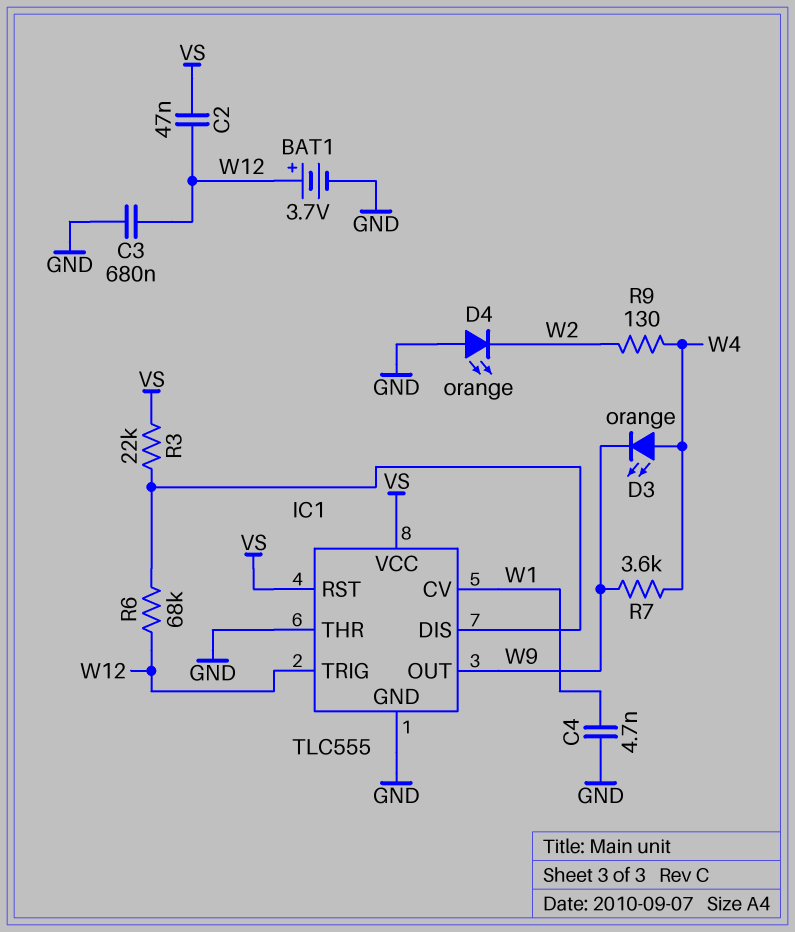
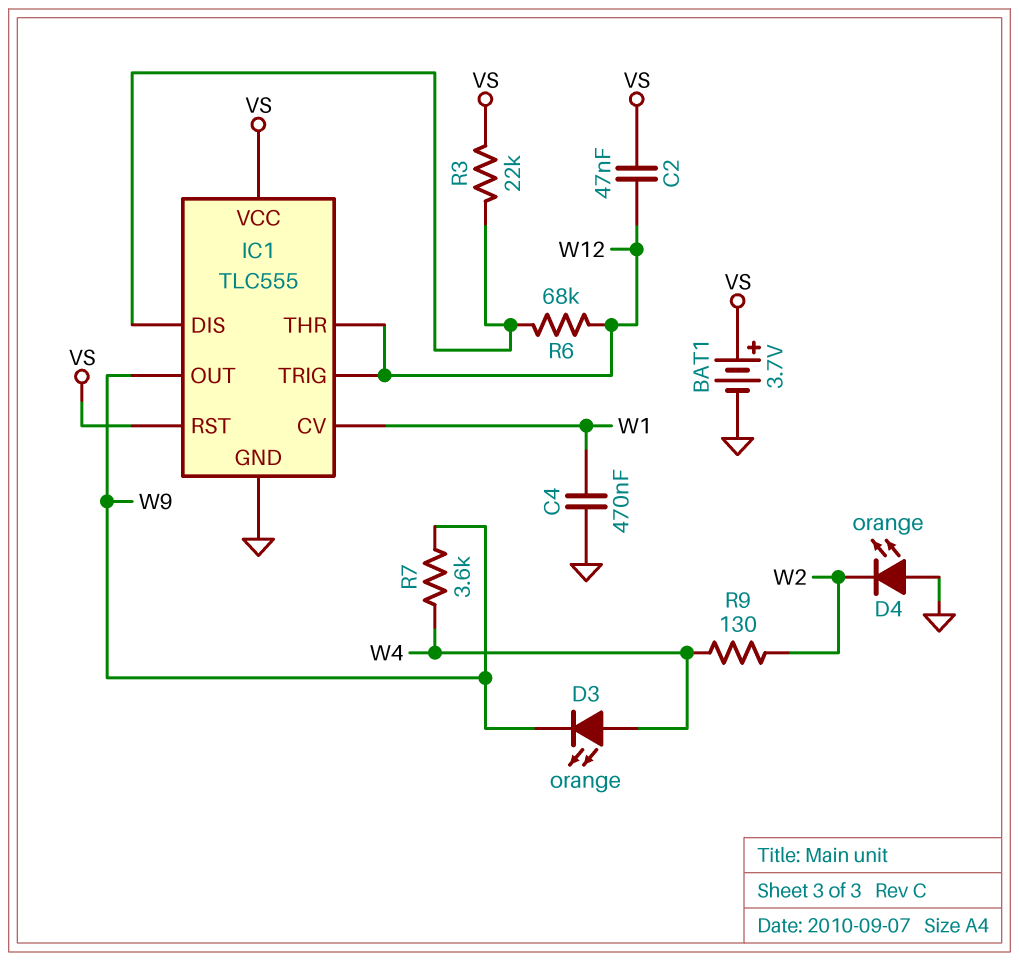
BAT1: 3.7V (plus W12, minus GND) -> 3.7V (plus VS, minus GND)
C3: 680nF (GND, W12) -> none
C4: 4.7nF (GND, W1) -> 470nF (GND, W1)
IC1 pin THR: GND -> W12

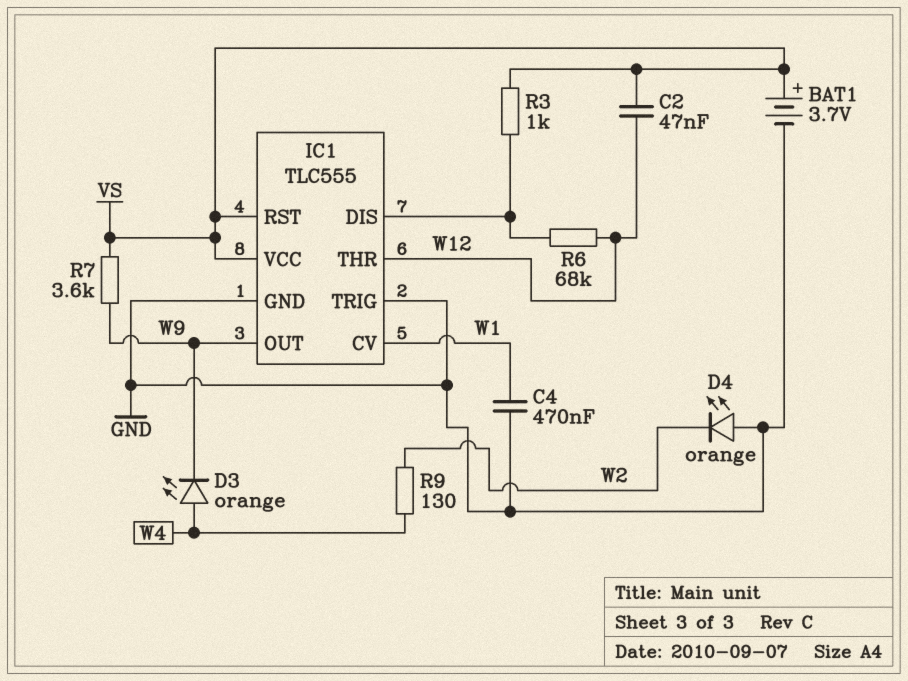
IC1 pin TRIG: W12 -> GND
R3: 22k (IC1/DIS, VS) -> 1k (IC1/DIS, VS)
R7: 3.6k (W4, W9) -> 3.6k (VS, W9)

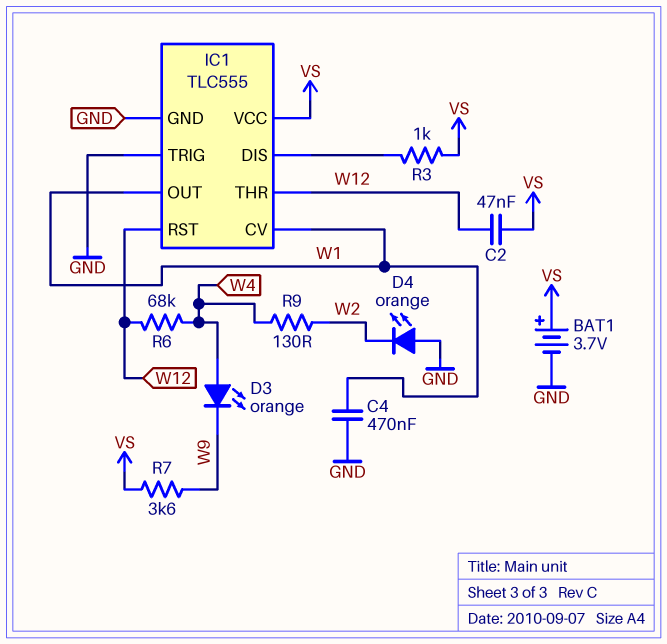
IC1 pin OUT: W9 -> W1
IC1 pin RST: VS -> W12
R6: 68k (IC1/DIS, W12) -> 68k (W4, W12)

